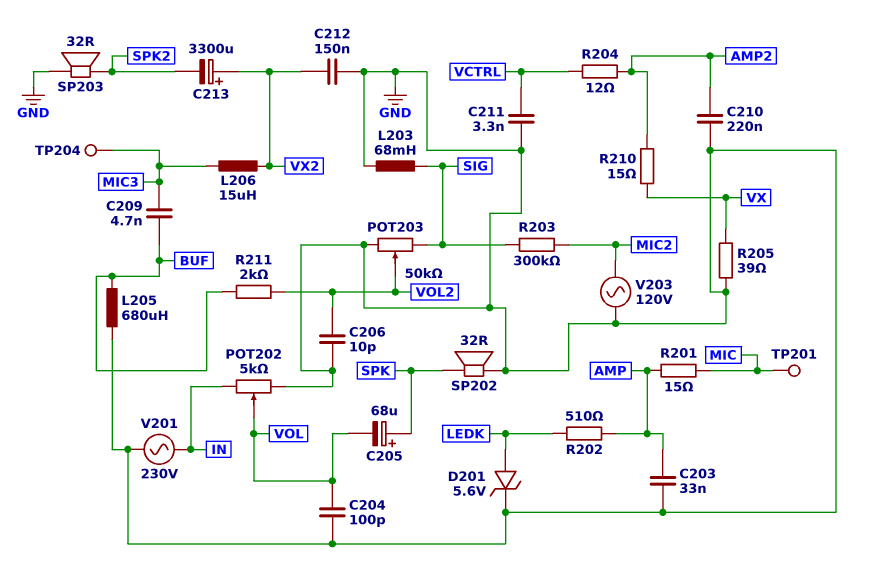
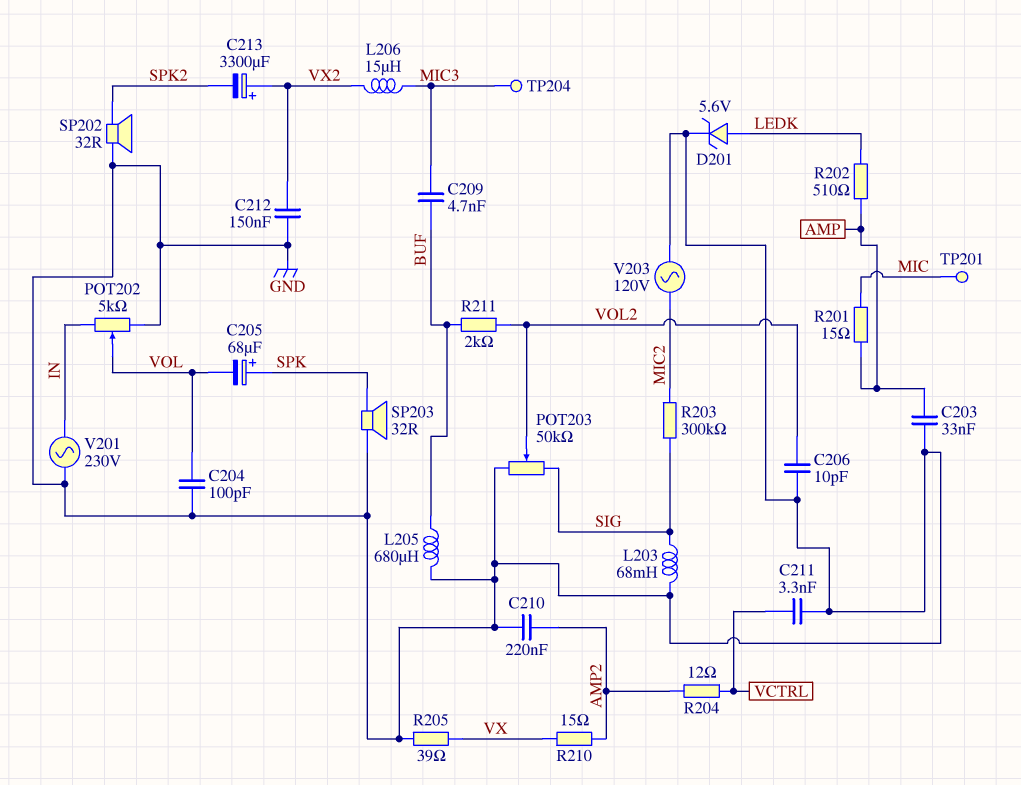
SP202: speaker 32R (GND, SPK) -> speaker 32R (GND, SPK2)
SP203: speaker 32R (GND, SPK2) -> speaker 32R (GND, SPK)

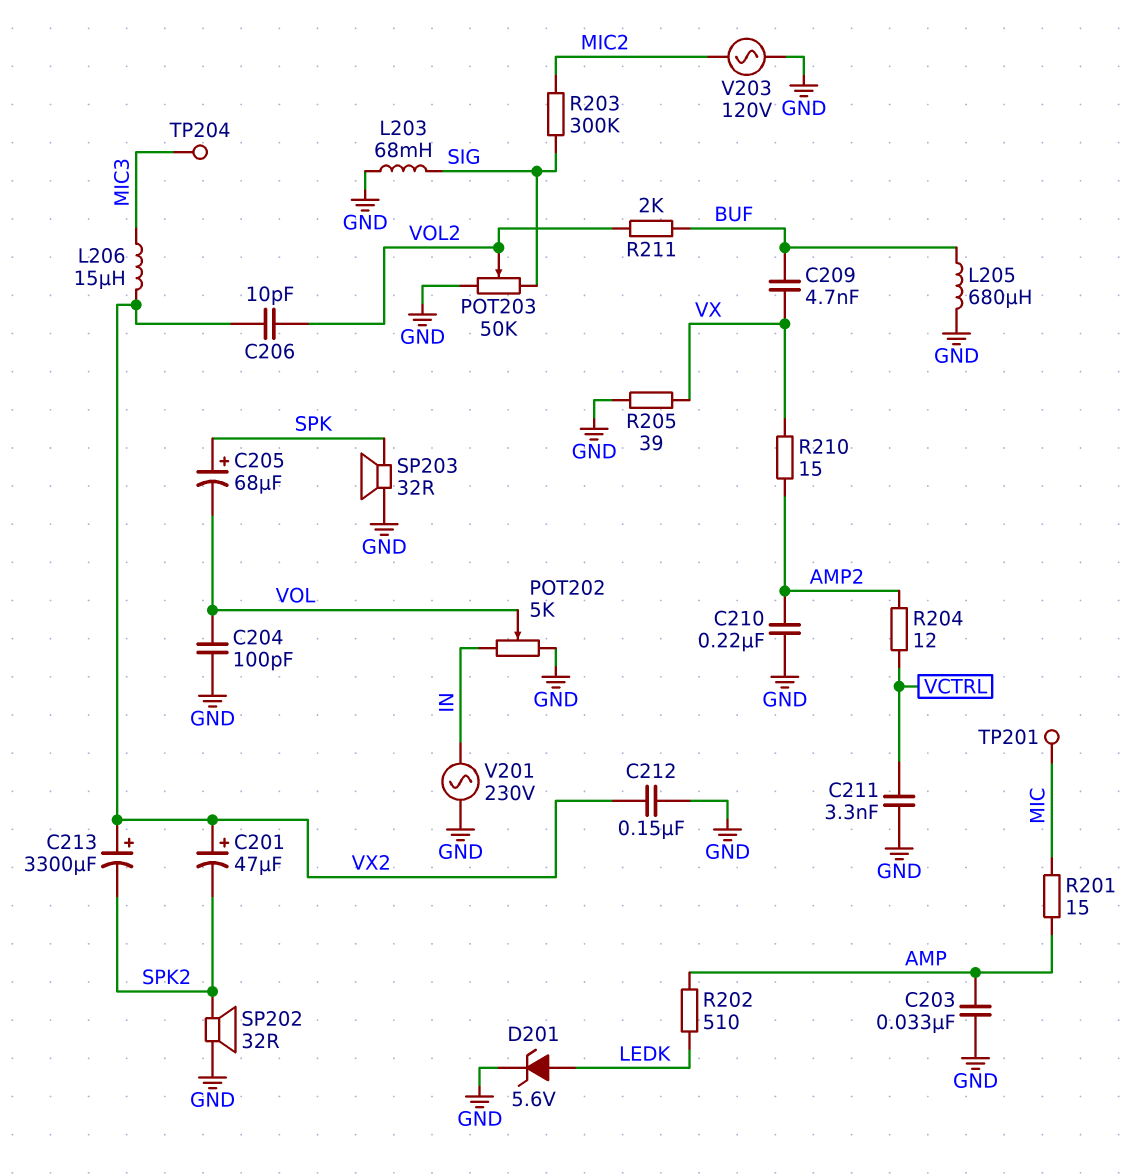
C201: none -> 47uF (plus VX2, minus SPK2)
C206: 10pF (GND, VOL2) -> 10pF (VOL2, VX2)
C209: 4.7nF (BUF, MIC3) -> 4.7nF (BUF, VX)

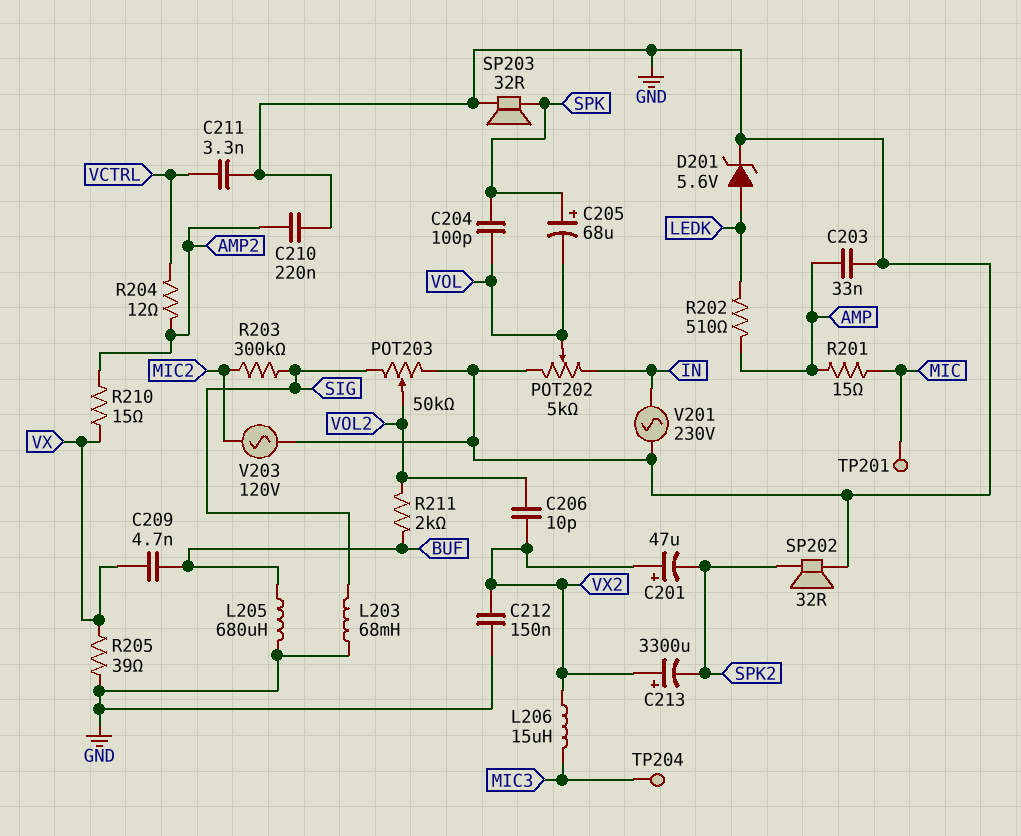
C204: 100pF (GND, VOL) -> 100pF (SPK, VOL)

